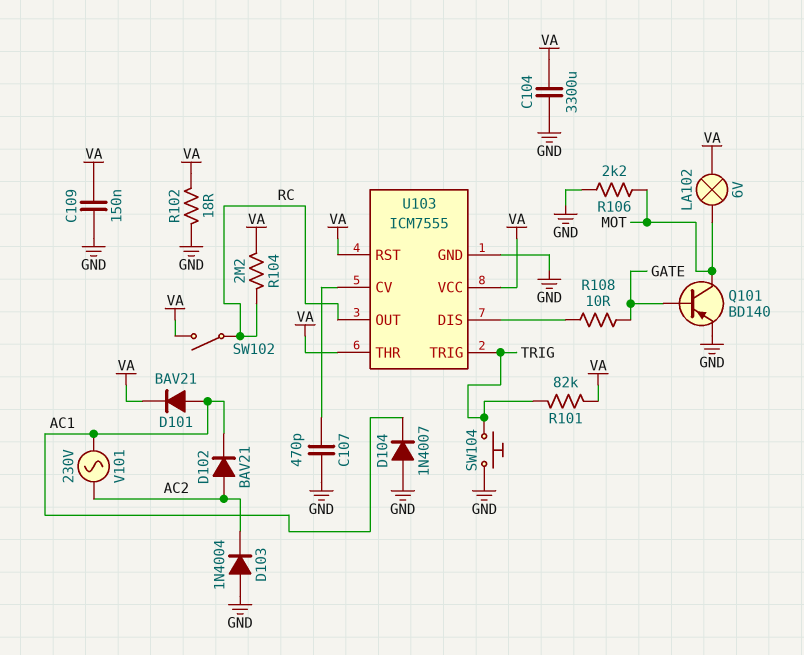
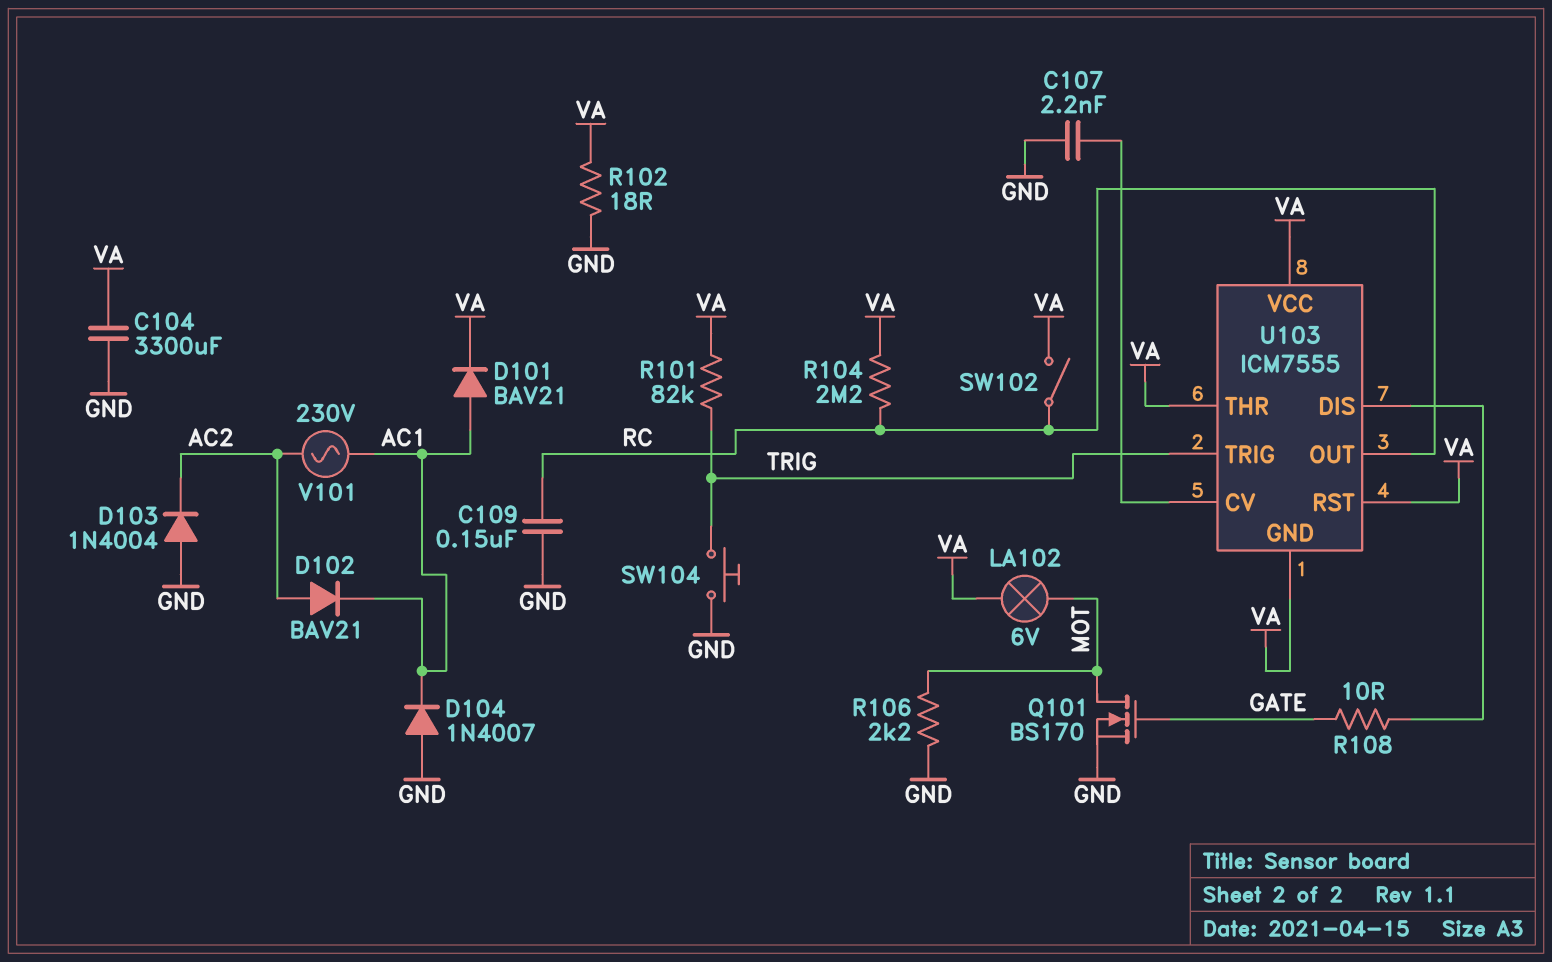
C107: 470pF (GND, U103/CV) -> 2.2nF (GND, U103/CV)
C109: 150nF (GND, VA) -> 150nF (GND, RC)
Q101: PNP BD140 (B GATE, C MOT, E GND) -> NMOS BS170 (G GATE, D MOT, S GND)
U103 pin GND: GND -> VA

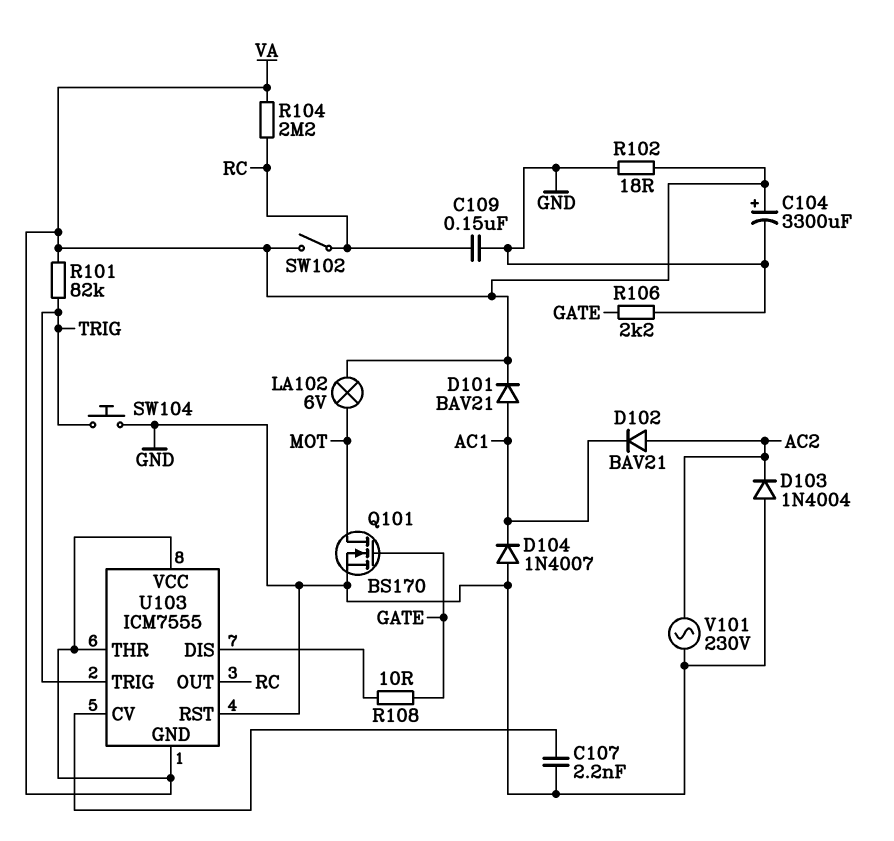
C104: 3300uF (GND, VA) -> 3300uF (plus VA, minus GND)
R106: 2.2k (GND, MOT) -> 2.2k (GATE, GND)
U103 pin RST: VA -> GND
V101: AC 230V (AC1, AC2) -> AC 230V (AC2, GND)

